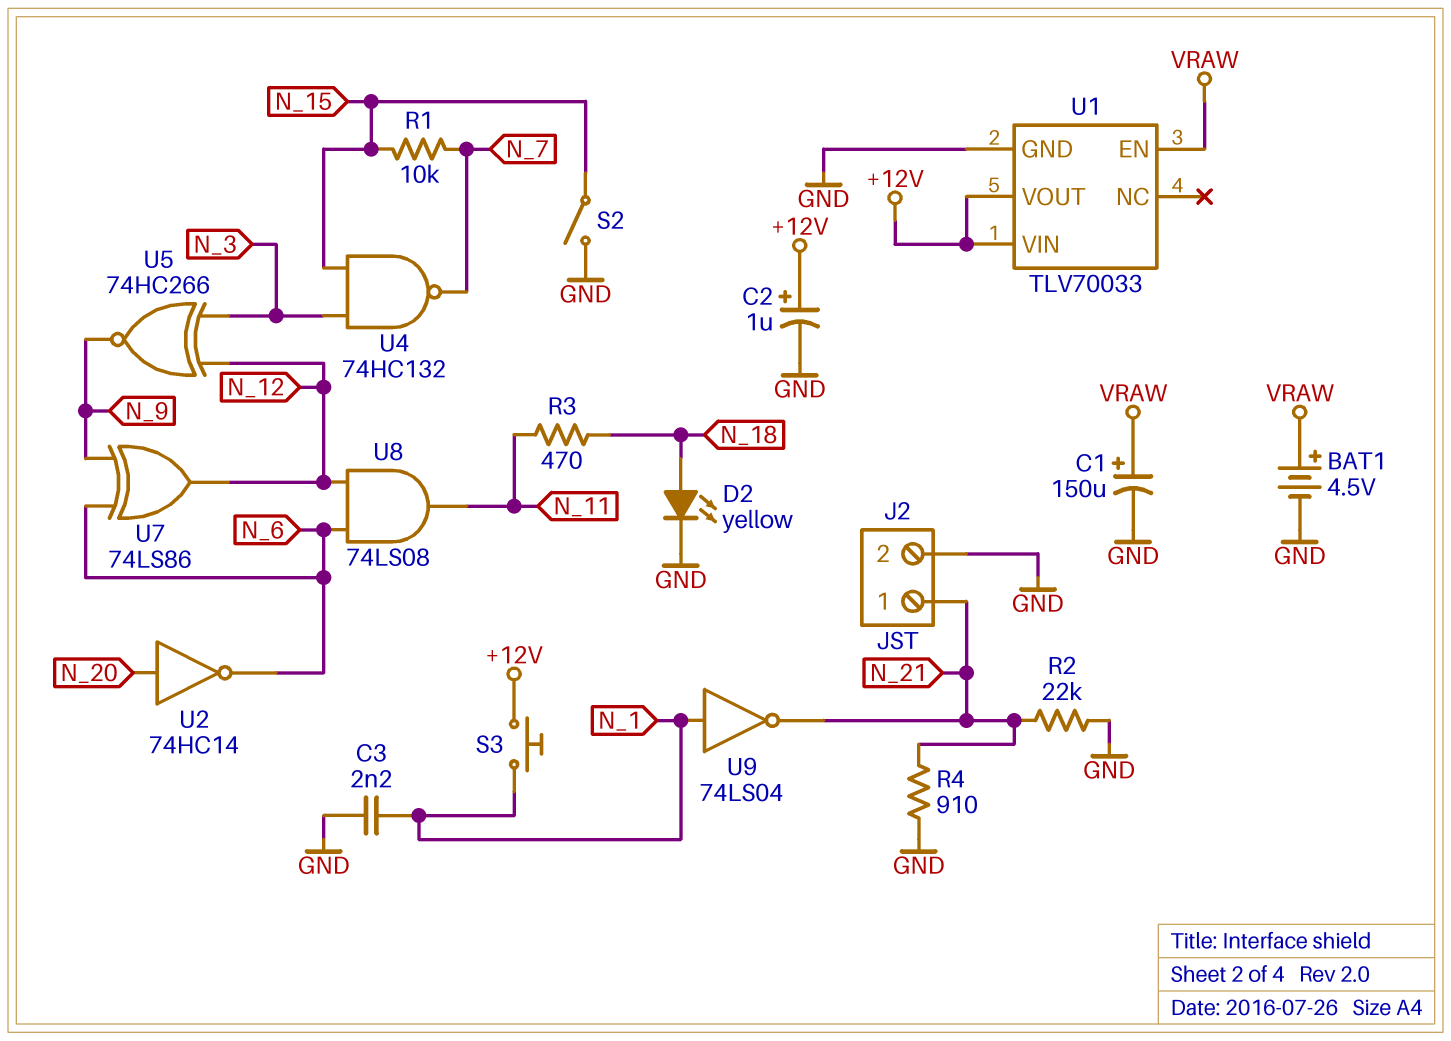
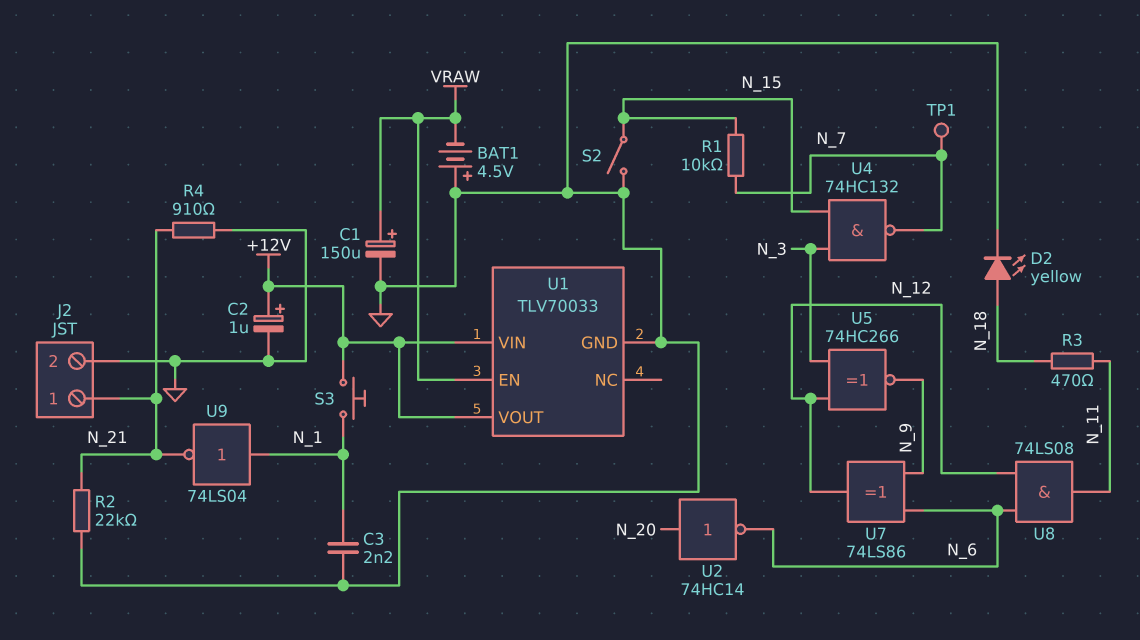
BAT1: 4.5V (plus VRAW, minus GND) -> 4.5V (plus GND, minus VRAW)
TP1: none -> test point (N_7)

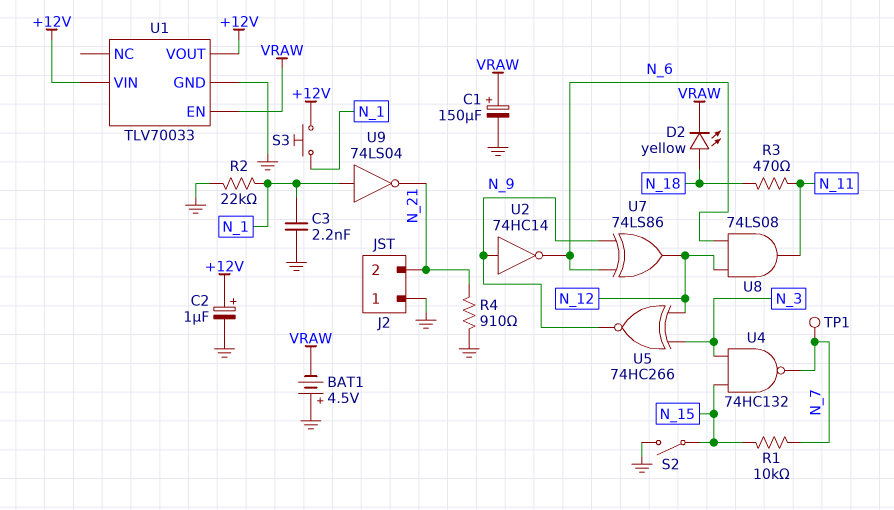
D2: LED yellow (A N_18, K GND) -> LED yellow (A N_18, K VRAW)
J2 pin 1: N_21 -> GND
J2 pin 2: GND -> N_21
R2: 22k (GND, N_21) -> 22k (GND, N_1)
U2: NOT 74HC14 (in N_20, out N_6) -> NOT 74HC14 (in N_9, out N_6)

